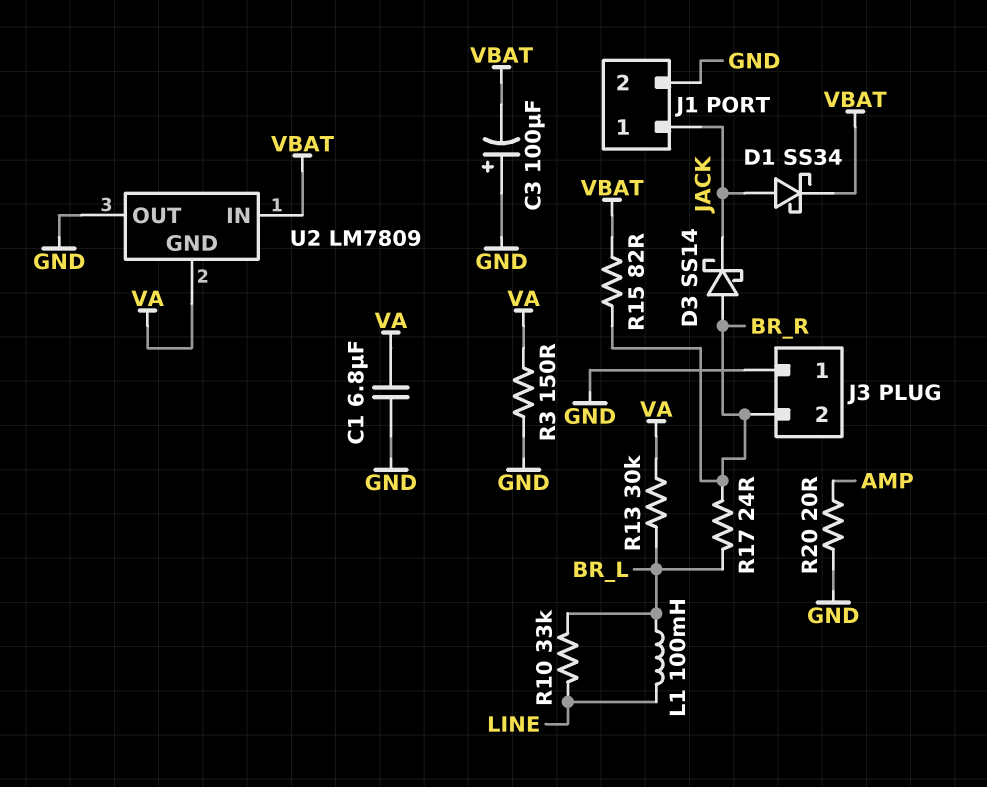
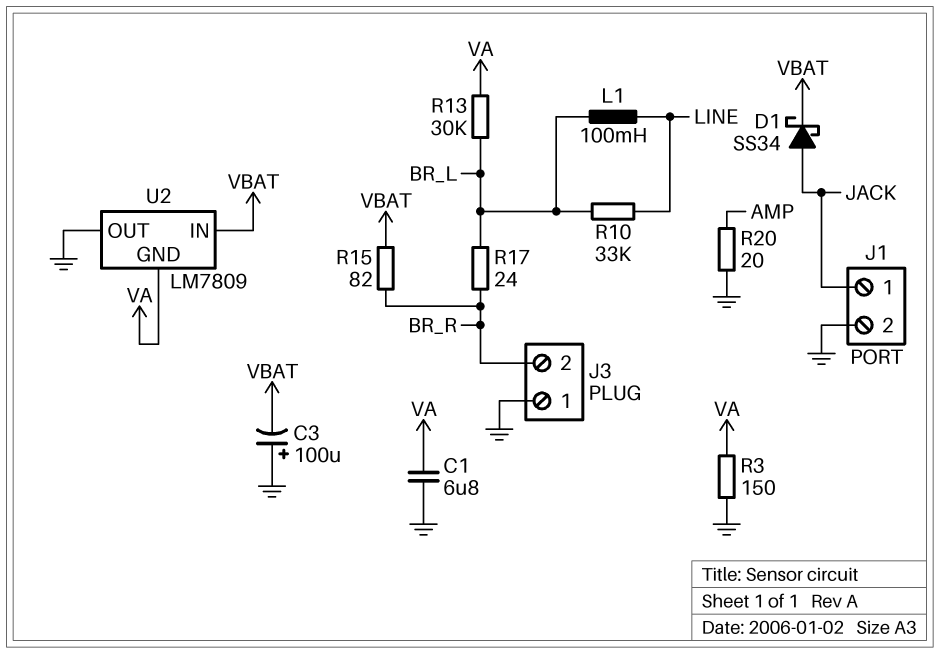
D3: schottky SS14 (A BR_R, K JACK) -> none

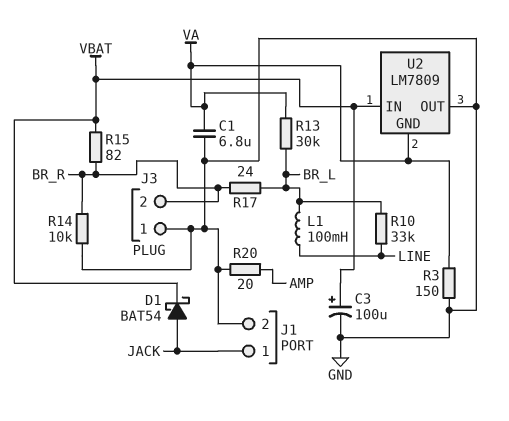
C3: 100uF (plus GND, minus VBAT) -> 100uF (plus VBAT, minus GND)
D1: schottky SS34 (A JACK, K VBAT) -> schottky BAT54 (A JACK, K VBAT)
R14: none -> 10k (BR_R, GND)

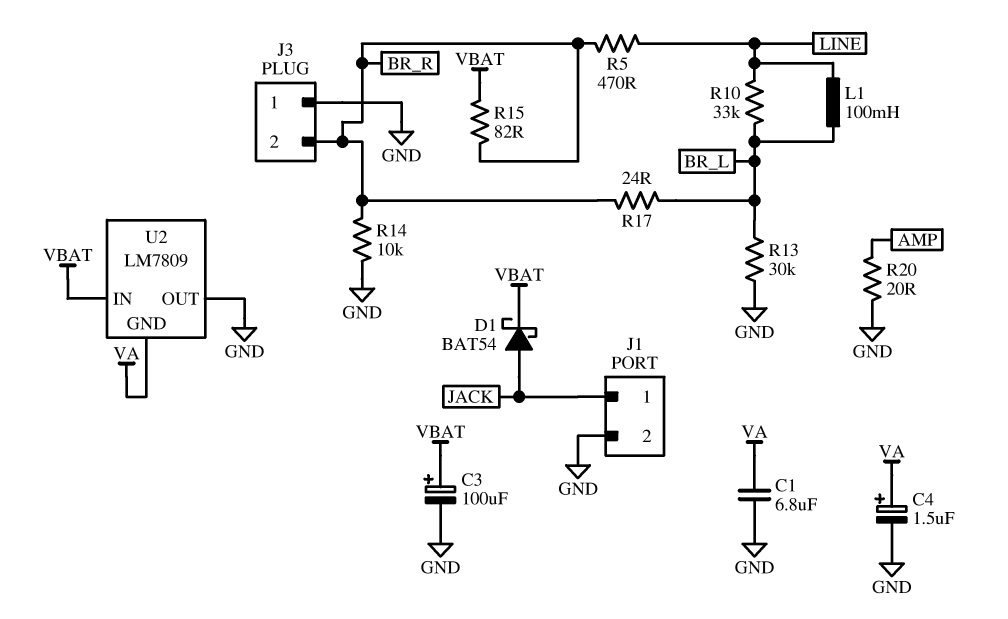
C4: none -> 1.5uF (plus VA, minus GND)
R3: 150 (GND, VA) -> none
R5: none -> 470 (BR_R, LINE)
R13: 30k (BR_L, VA) -> 30k (BR_L, GND)

